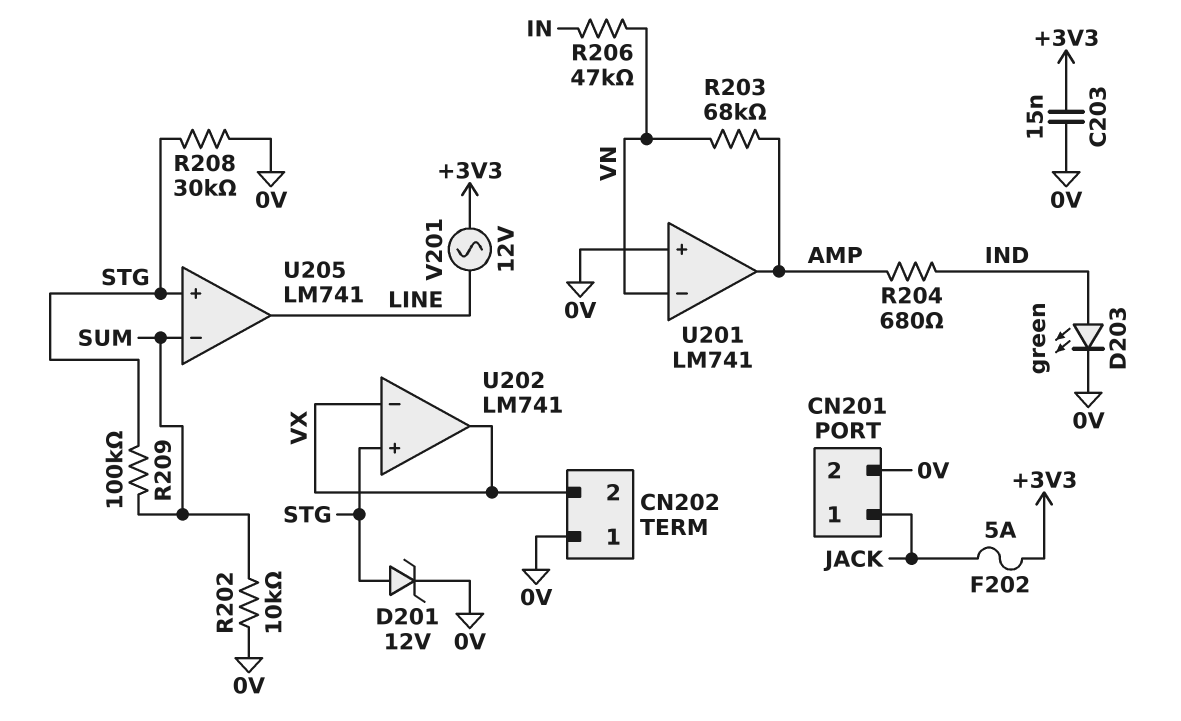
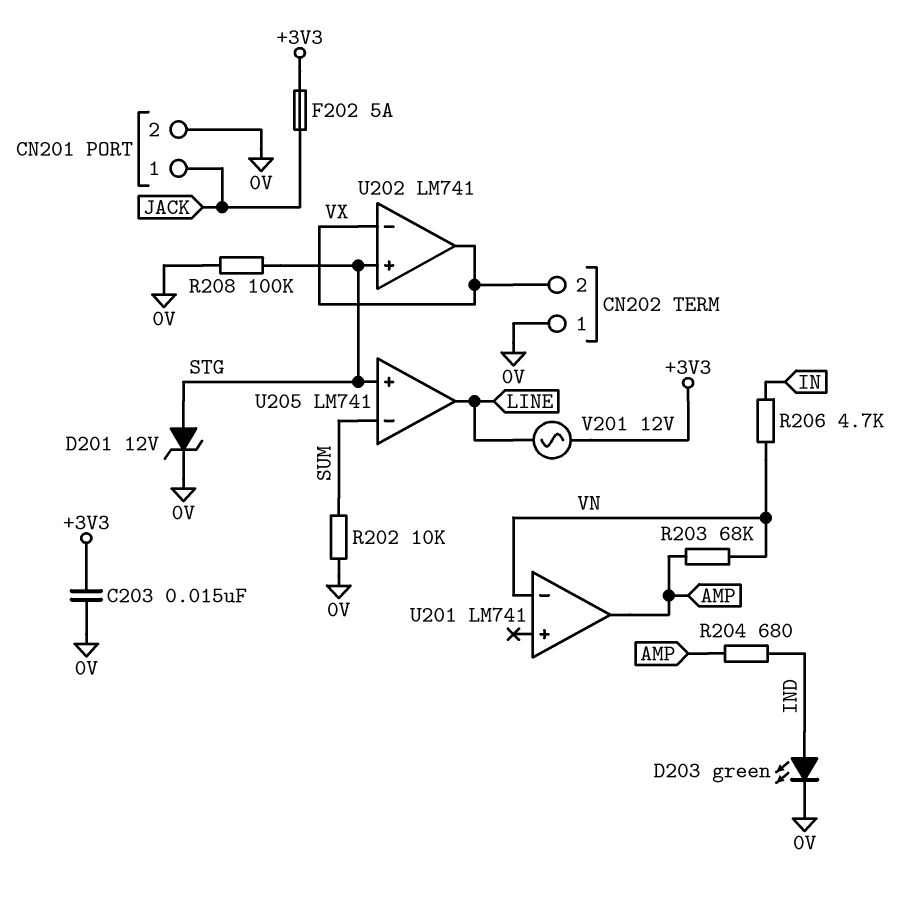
R206: 47k (IN, VN) -> 4.7k (IN, VN)
R208: 30k (0V, STG) -> 100k (0V, STG)
R209: 100k (STG, SUM) -> none
U201 pin in+: 0V -> none

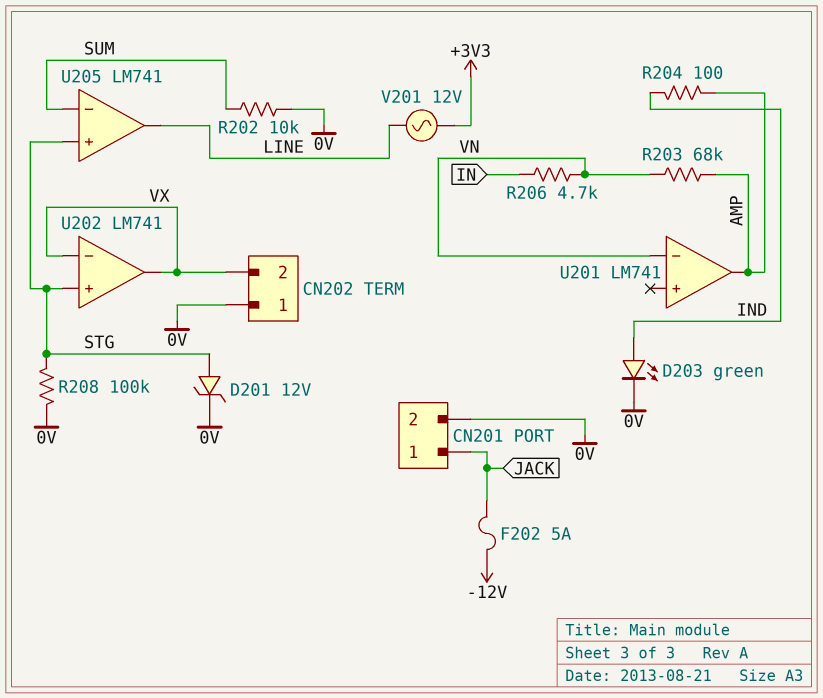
C203: 15nF (+3V3, 0V) -> none
F202: 5A (+3V3, JACK) -> 5A (-12V, JACK)
R204: 680 (AMP, IND) -> 100 (AMP, IND)

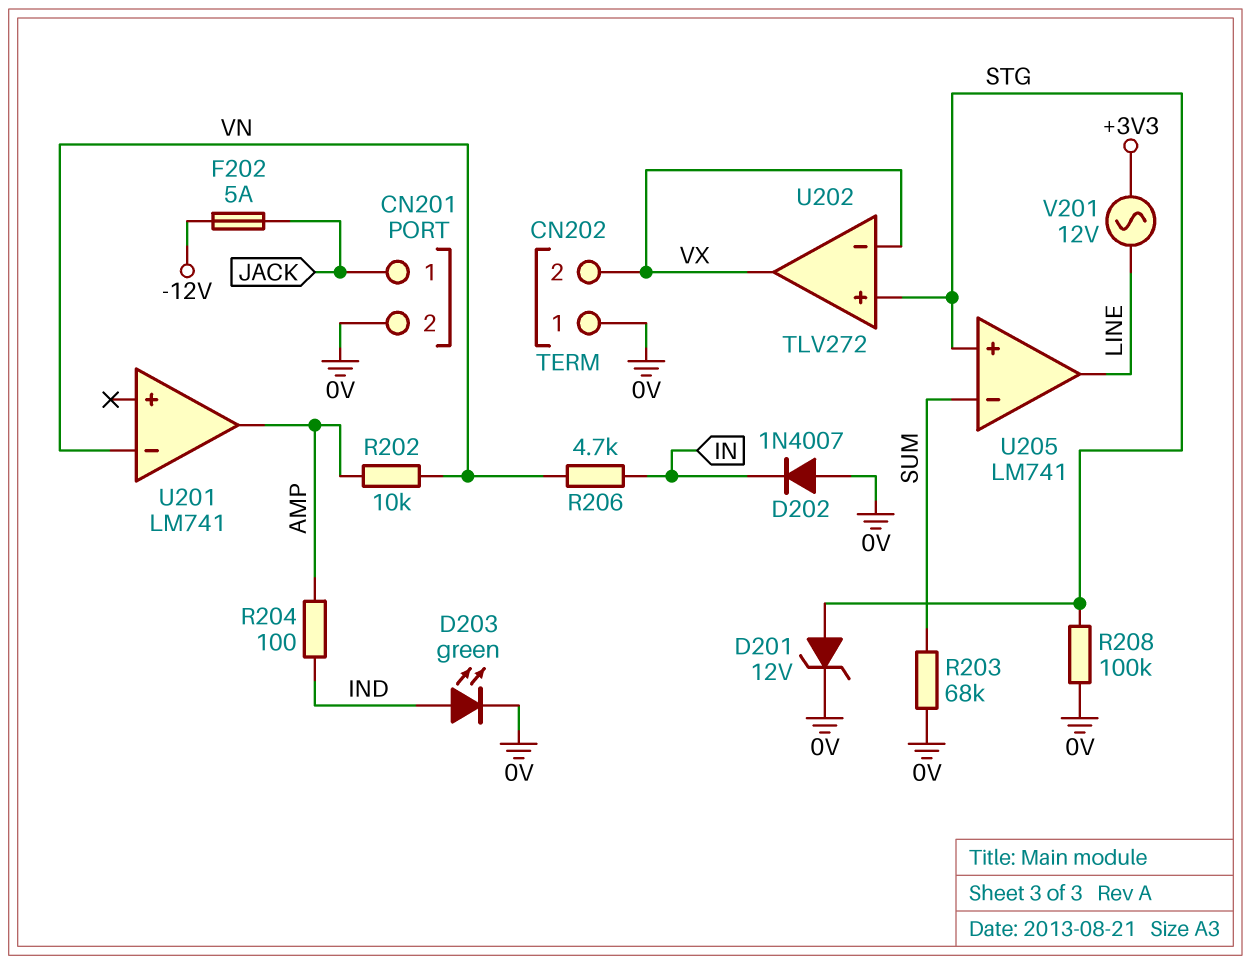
D202: none -> diode 1N4007 (A 0V, K IN)
R202: 10k (0V, SUM) -> 10k (AMP, VN)
R203: 68k (AMP, VN) -> 68k (0V, SUM)
U202: LM741 -> TLV272

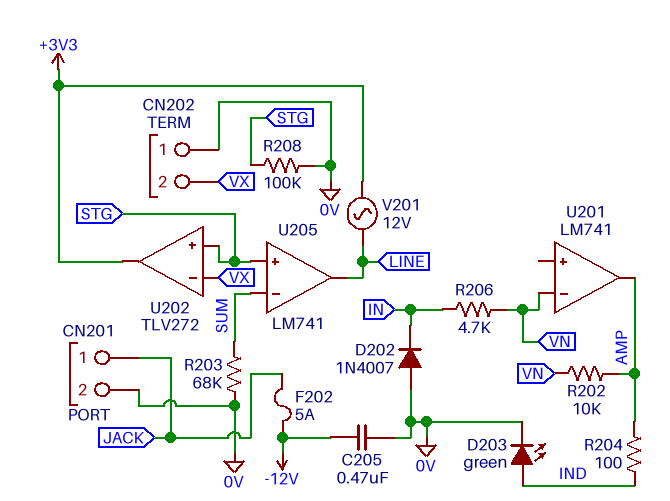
C205: none -> 470nF (-12V, 0V)
D201: zener 12V (A STG, K 0V) -> none
U202 pin out: VX -> +3V3

